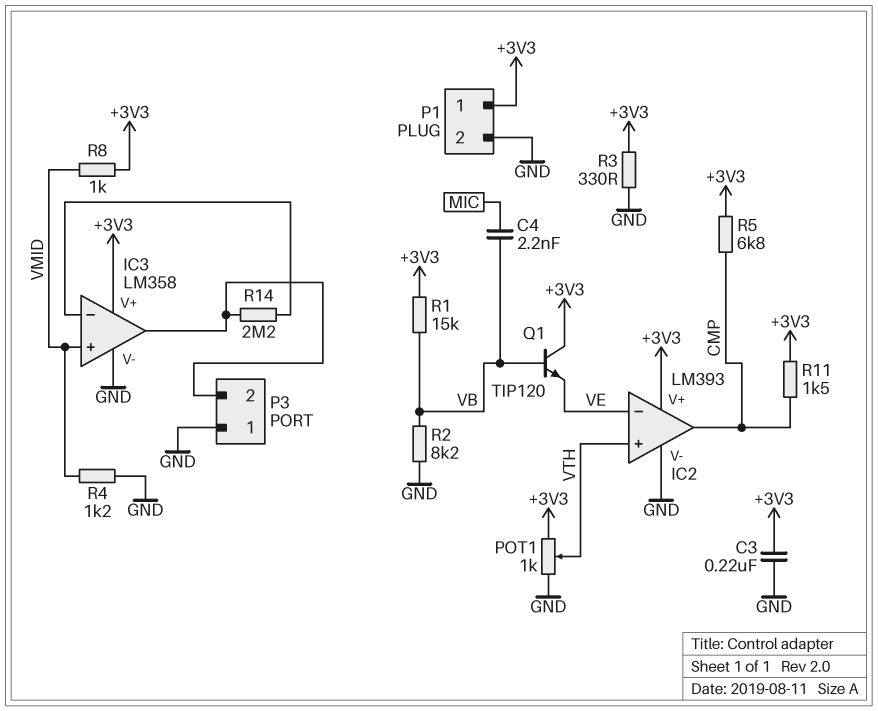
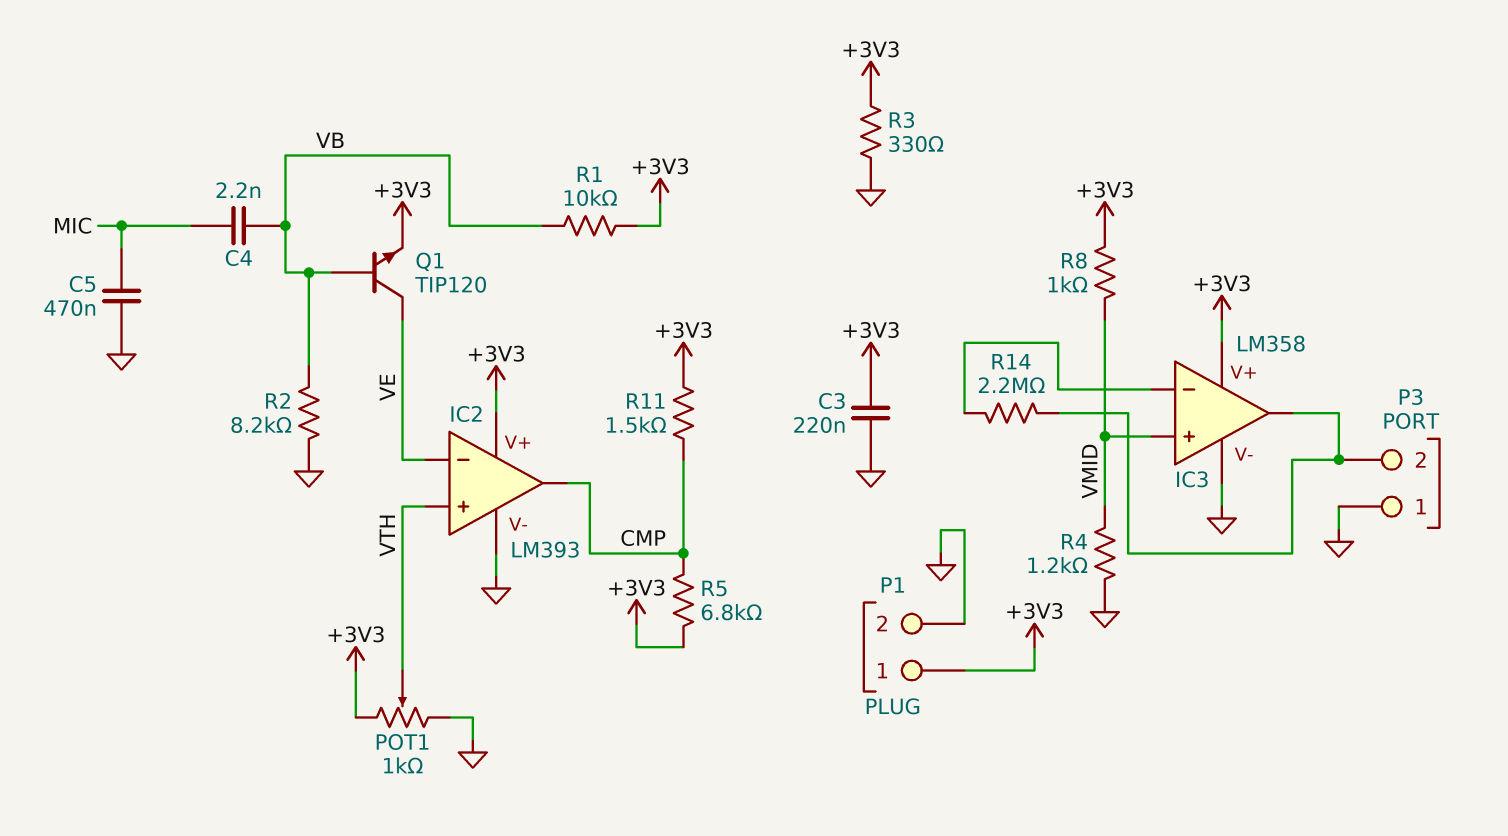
C5: none -> 470nF (GND, MIC)
Q1: NPN TIP120 (B VB, C +3V3, E VE) -> NPN TIP120 (B VB, C VE, E +3V3)
R1: 15k (+3V3, VB) -> 10k (+3V3, VB)

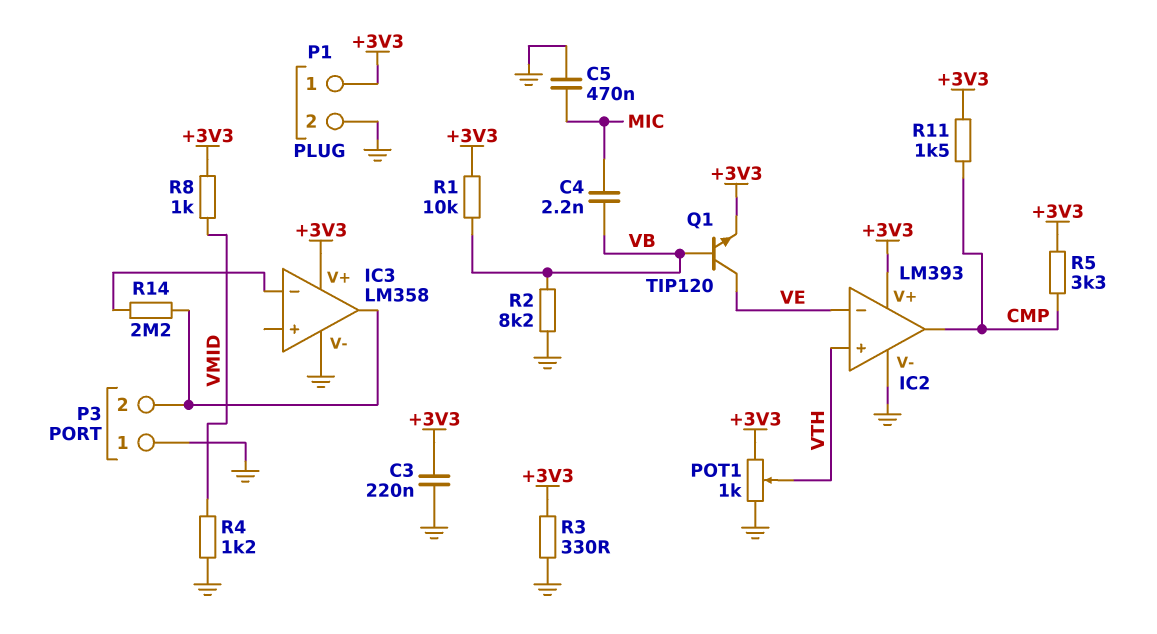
IC3 pin in+: VMID -> none
R5: 6.8k (+3V3, CMP) -> 3.3k (+3V3, CMP)

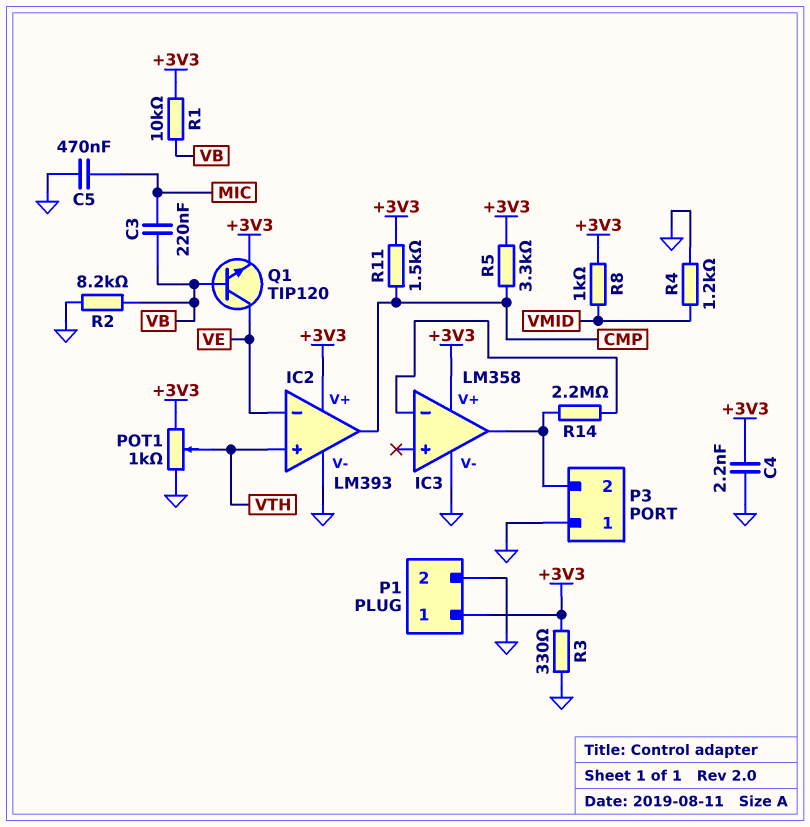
C3: 220nF (+3V3, GND) -> 220nF (MIC, VB)
C4: 2.2nF (MIC, VB) -> 2.2nF (+3V3, GND)

